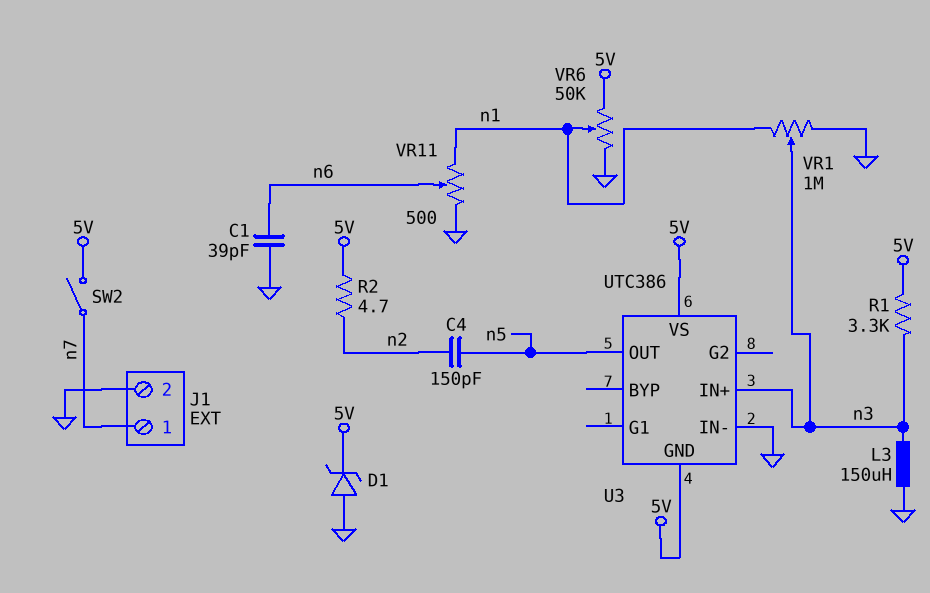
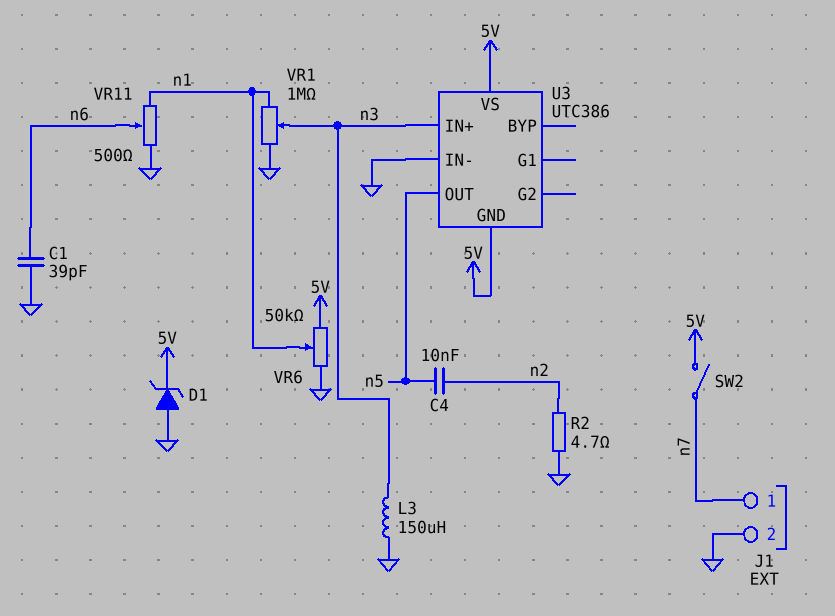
C4: 150pF (n2, n5) -> 10nF (n2, n5)
R1: 3.3k (5V, n3) -> none
R2: 4.7 (5V, n2) -> 4.7 (GND, n2)

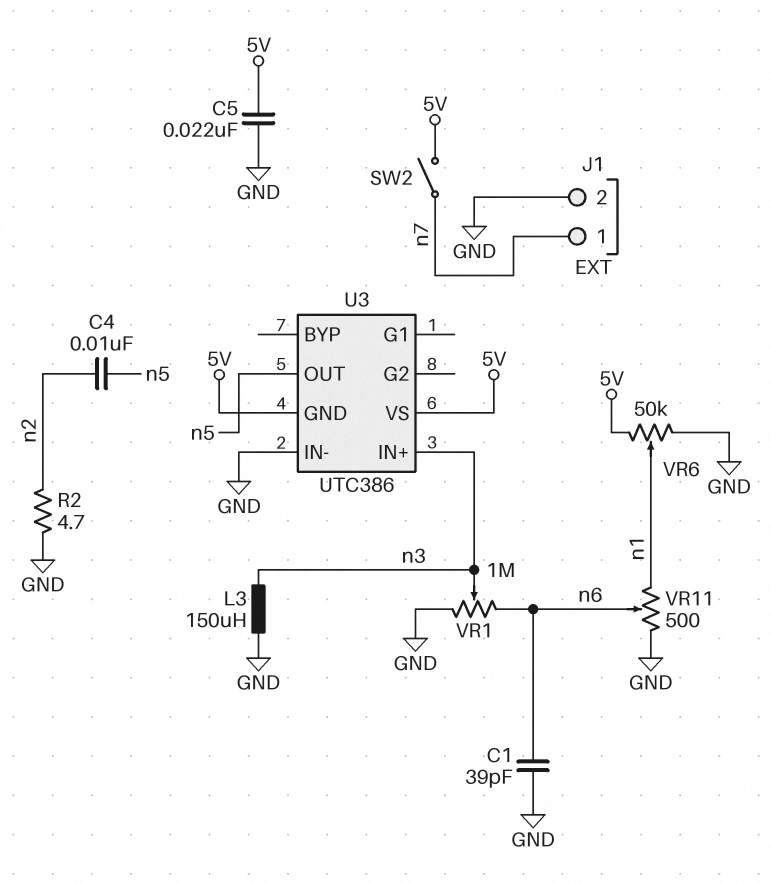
C5: none -> 22nF (5V, GND)
D1: zener (A GND, K 5V) -> none
VR1: 1M (GND, n1, wiper n3) -> 1M (GND, n6, wiper n3)

